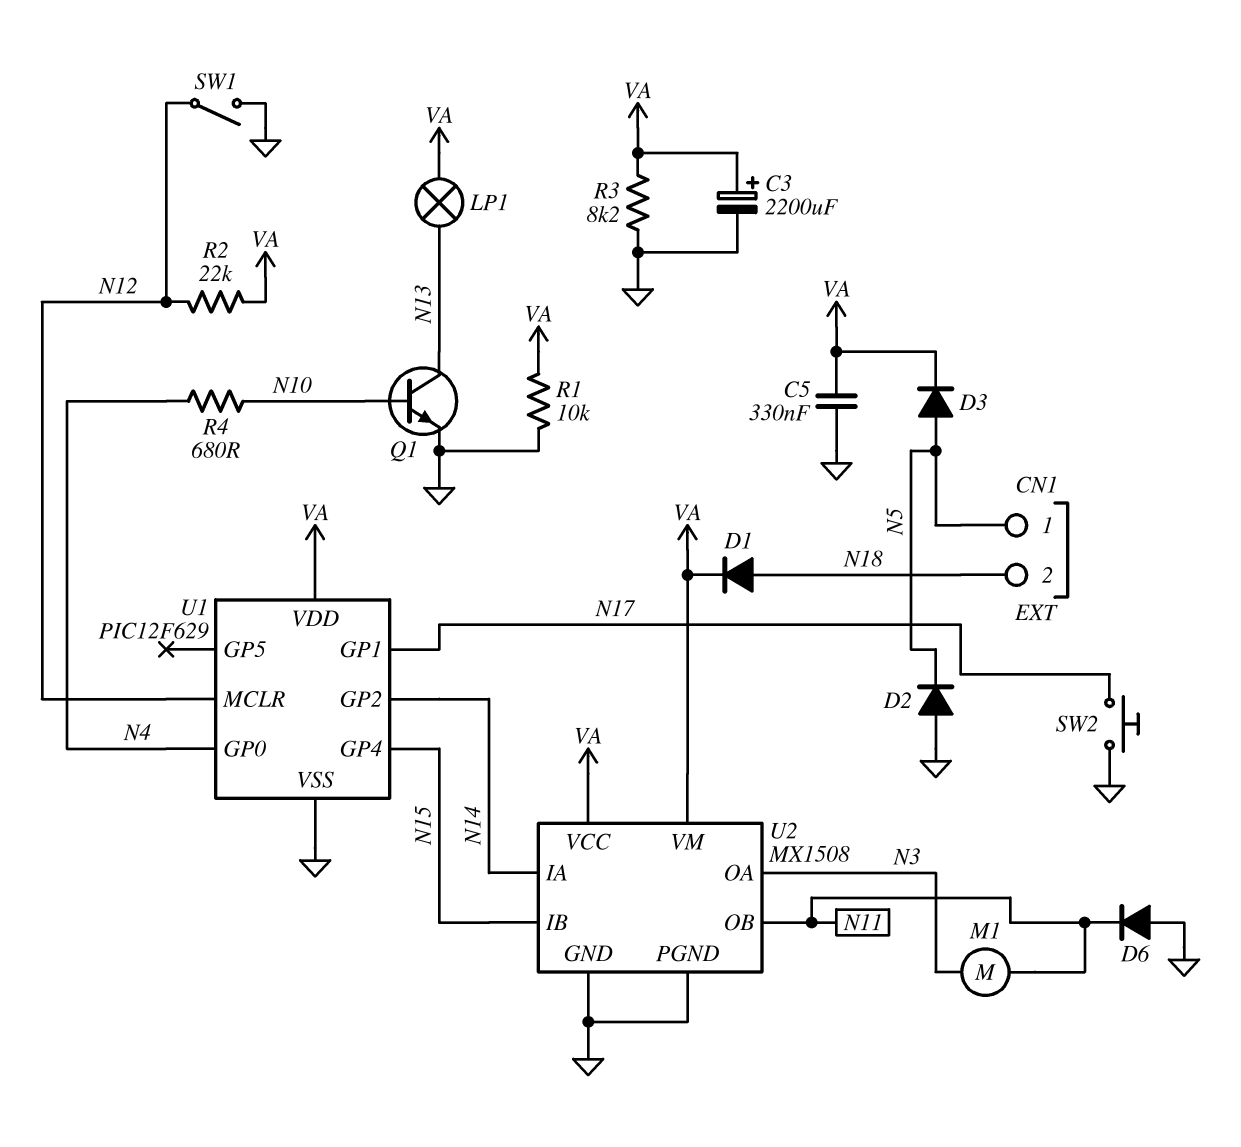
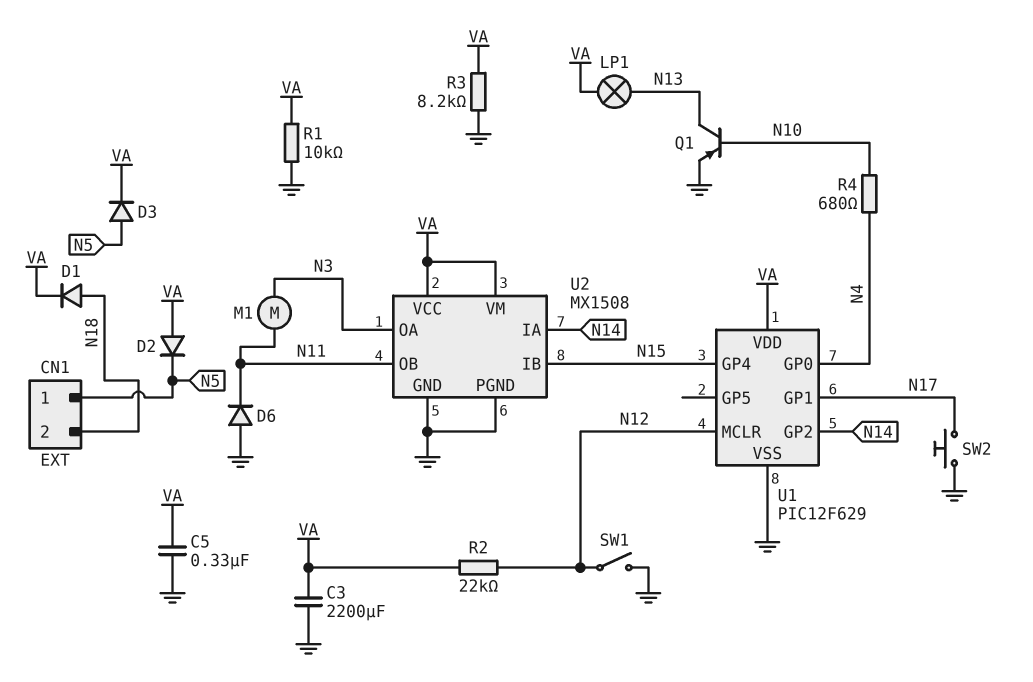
C3: 2200uF (plus VA, minus GND) -> 2200uF (GND, VA)
D2: diode (A GND, K N5) -> diode (A VA, K N5)
Q1: NPN (B N10, C N13, E GND) -> PNP (B N10, C N13, E GND)

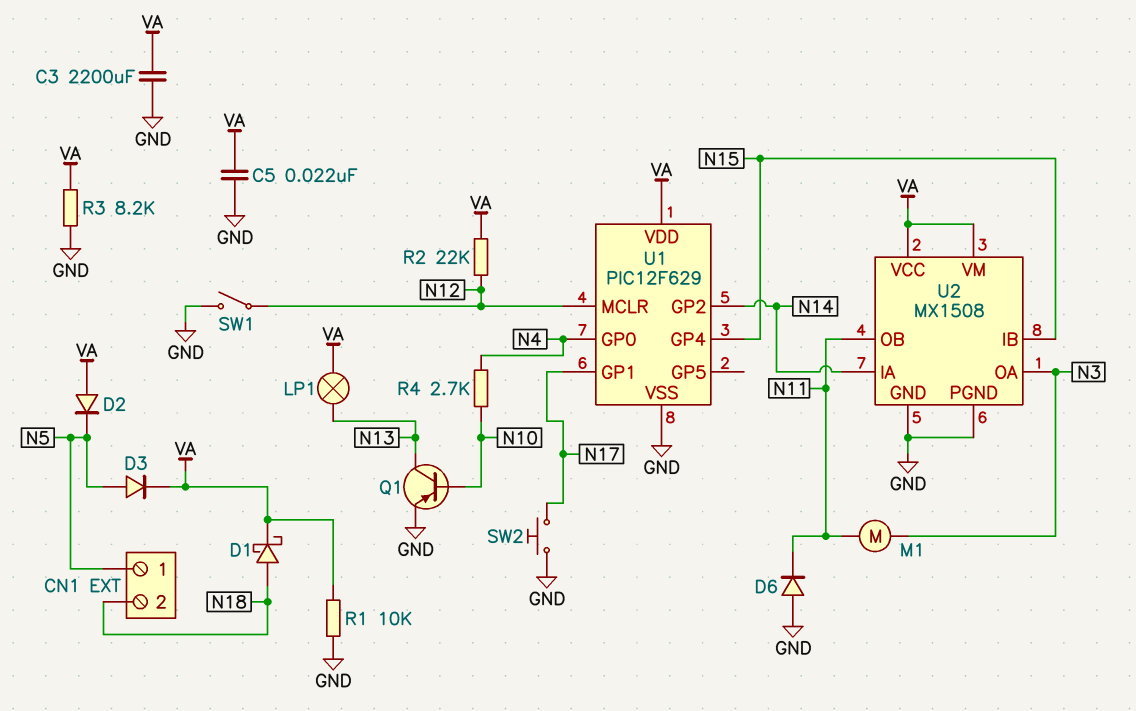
C5: 330nF (GND, VA) -> 22nF (GND, VA)
D1: diode (A N18, K VA) -> schottky (A N18, K VA)
R4: 680 (N4, N10) -> 2.7k (N4, N10)

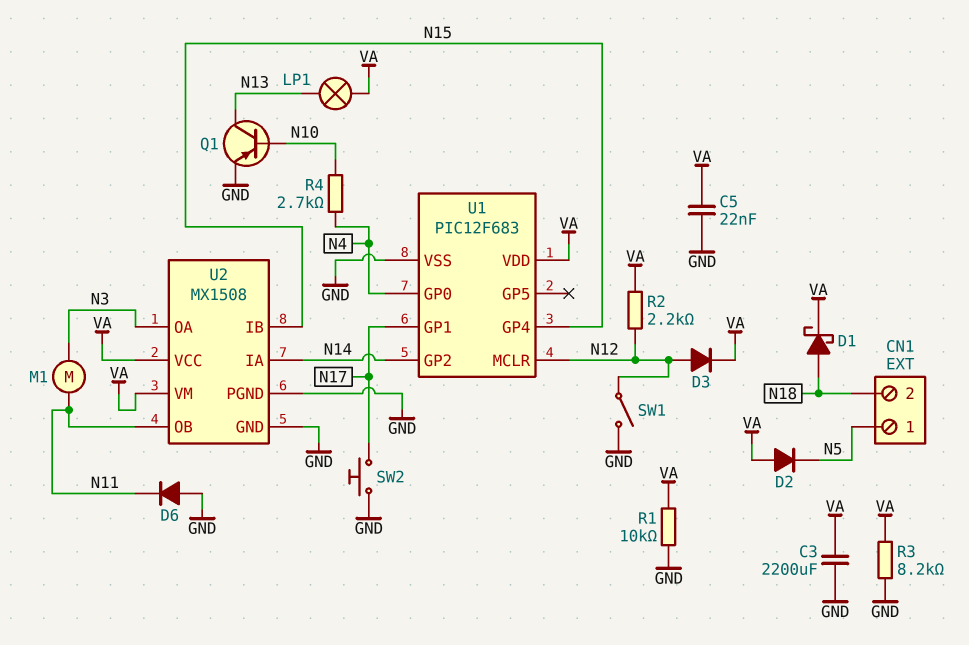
D3: diode (A N5, K VA) -> diode (A N12, K VA)
R2: 22k (N12, VA) -> 2.2k (N12, VA)
U1: PIC12F629 -> PIC12F683

